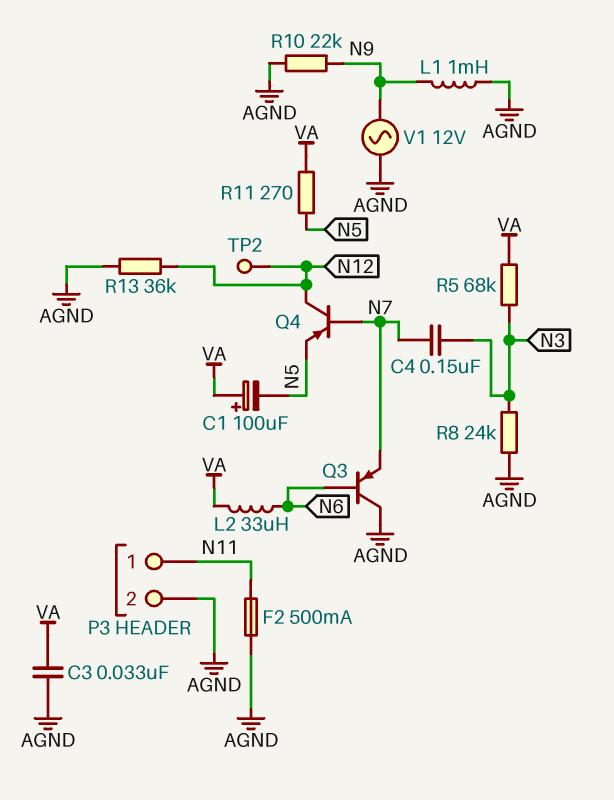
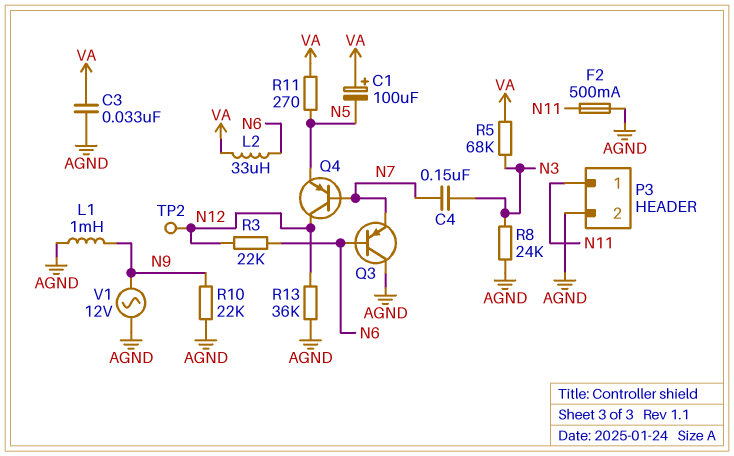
R3: none -> 22k (N6, N12)

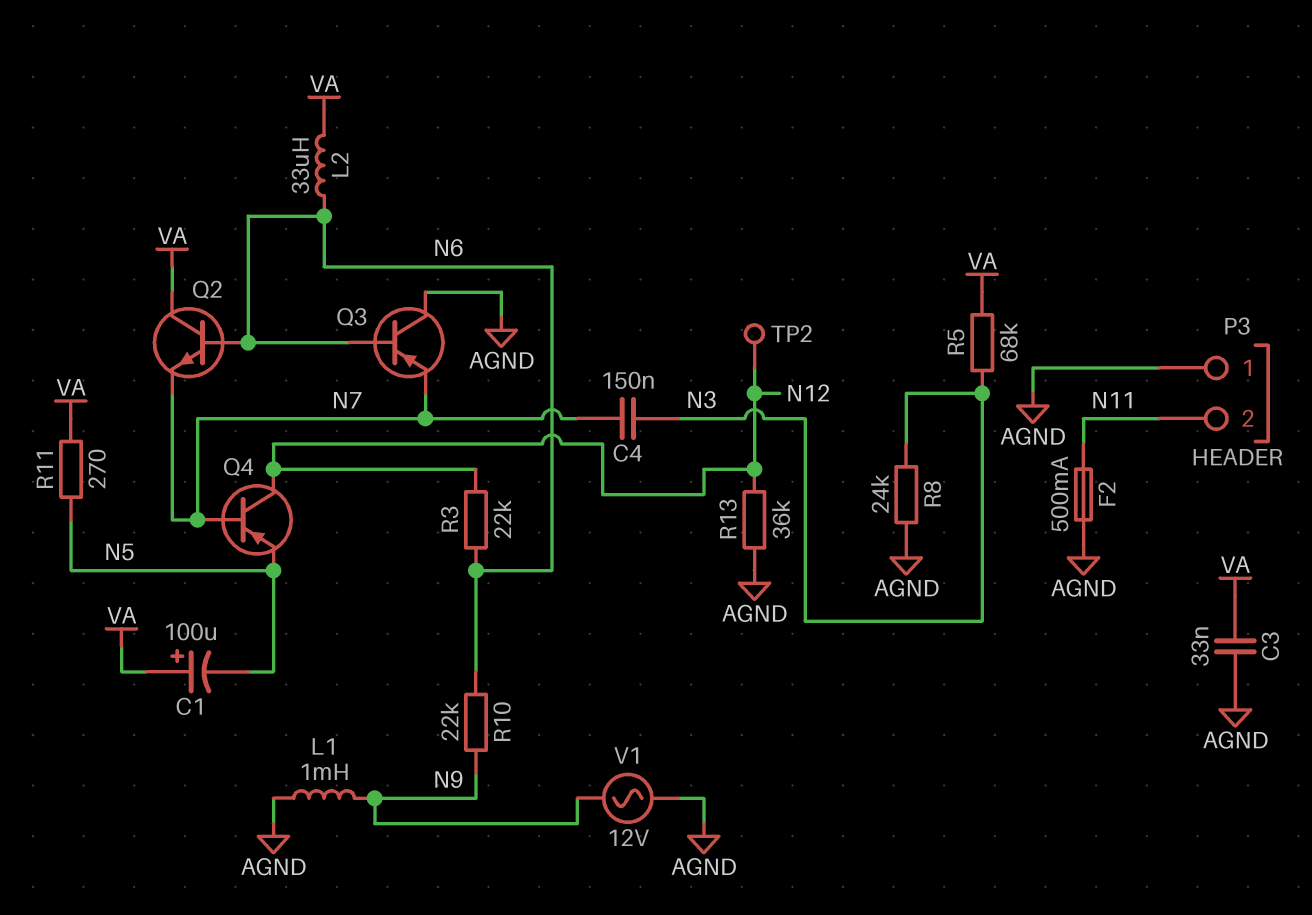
P3 pin 1: N11 -> AGND
P3 pin 2: AGND -> N11
Q2: none -> NPN (B N6, C VA, E N7)
R10: 22k (AGND, N9) -> 22k (N6, N9)

